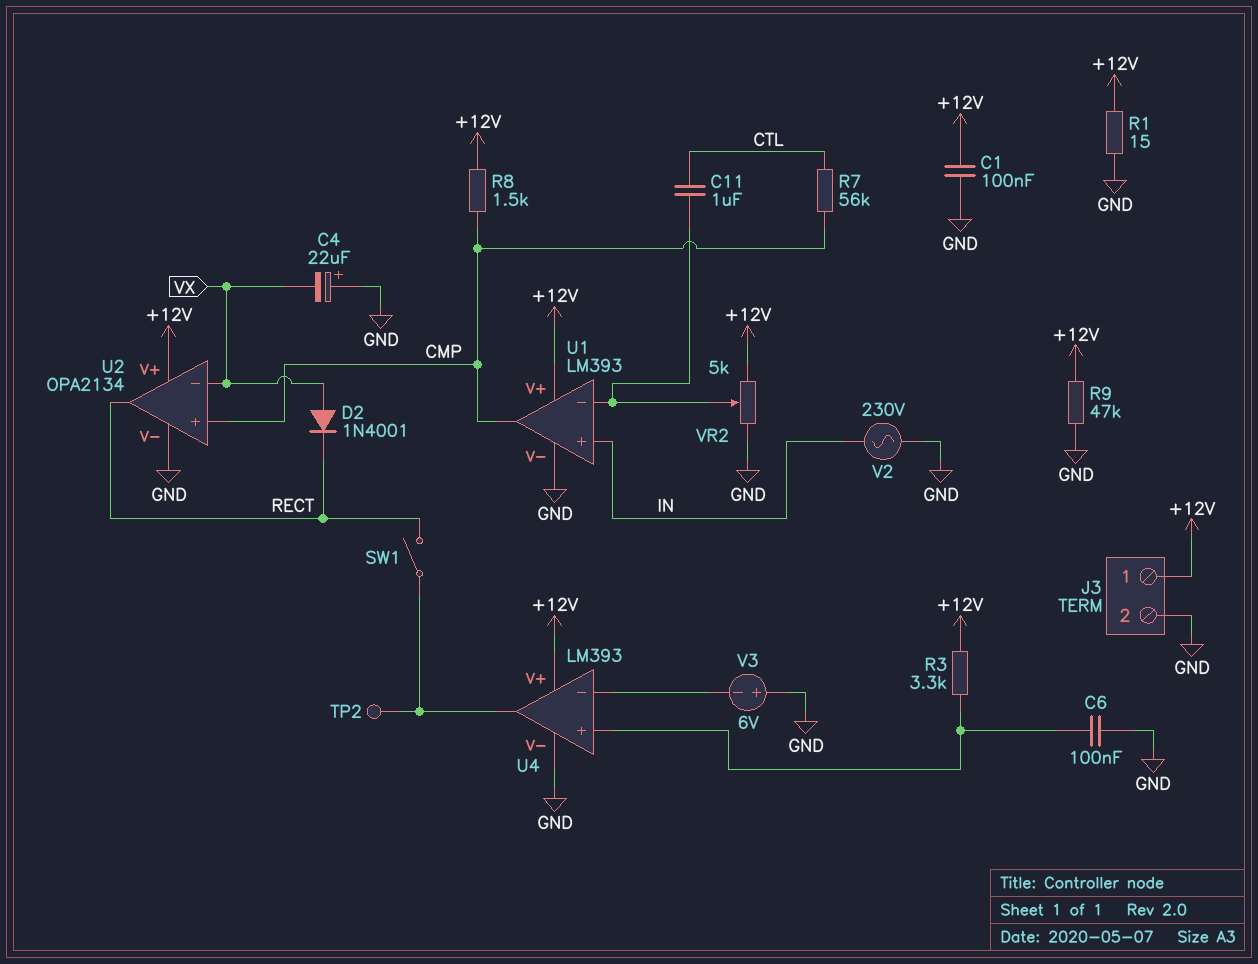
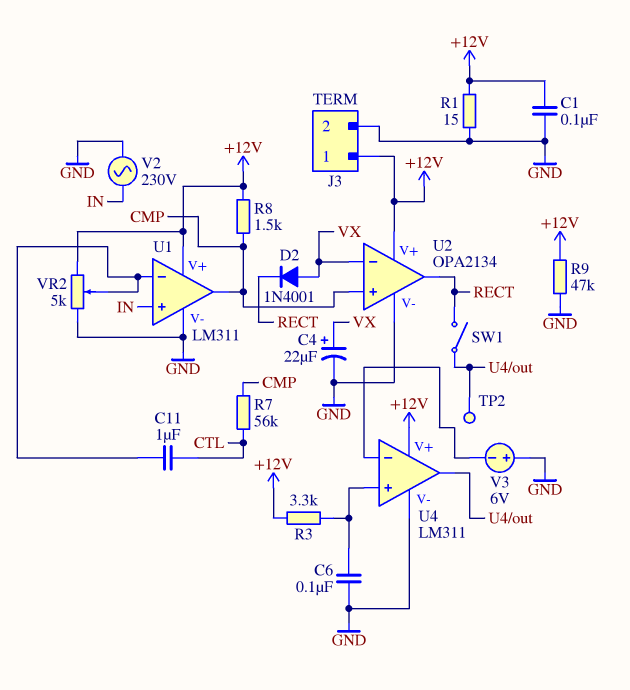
C4: 22uF (plus GND, minus VX) -> 22uF (plus VX, minus GND)
U1: LM393 -> LM311
U4: LM393 -> LM311

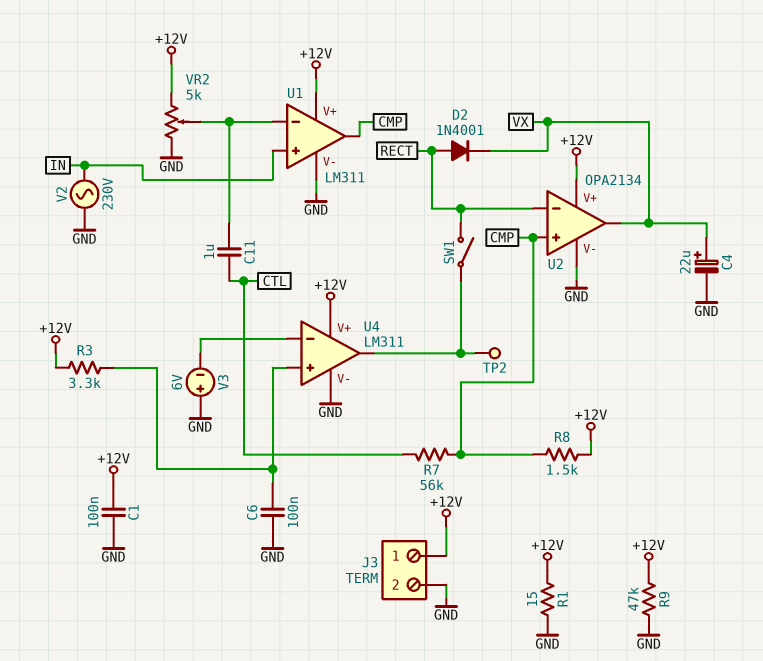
D2: diode 1N4001 (A VX, K RECT) -> diode 1N4001 (A RECT, K VX)
U2 pin in-: VX -> RECT
U2 pin out: RECT -> VX

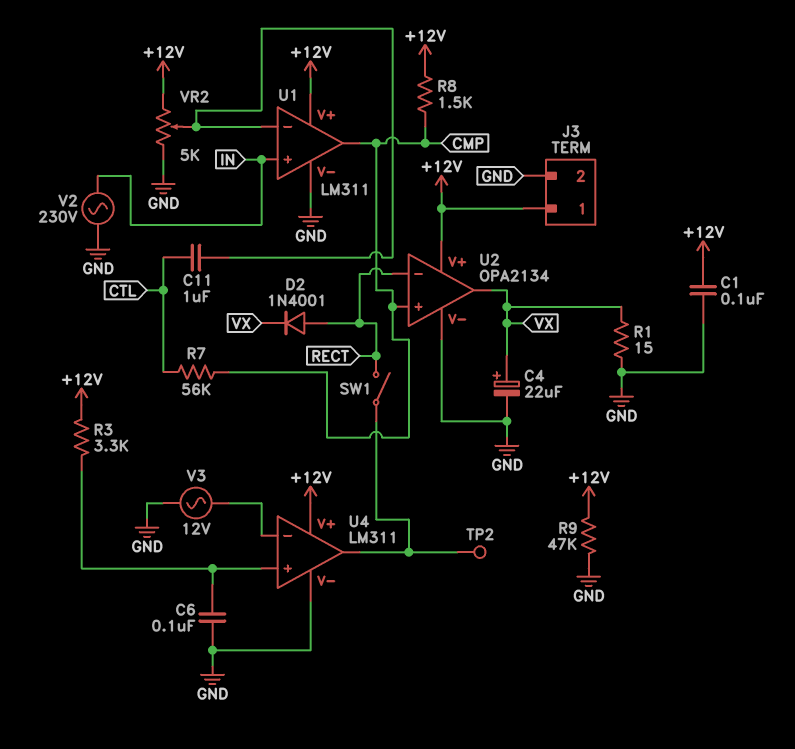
R1: 15 (+12V, GND) -> 15 (GND, VX)
V3: 6V (plus GND, minus U4/in-) -> AC 12V (GND, U4/in-)

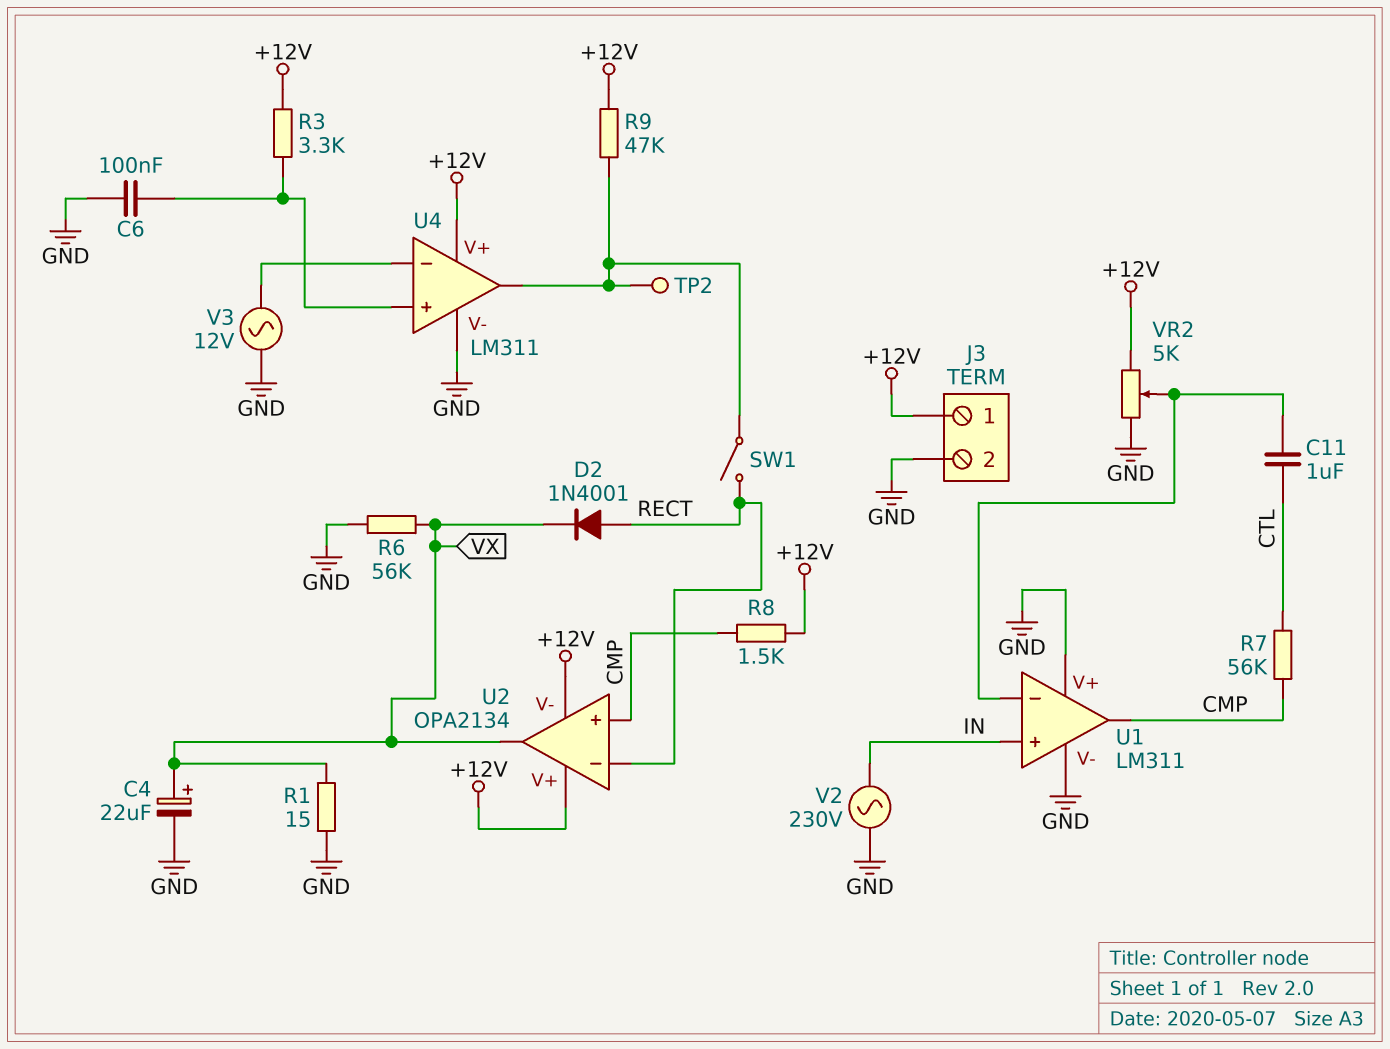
C1: 100nF (+12V, GND) -> none
R6: none -> 56k (GND, VX)
R9: 47k (+12V, GND) -> 47k (+12V, U4/out)
U1 pin V+: +12V -> GND
U2 pin V-: GND -> +12V

